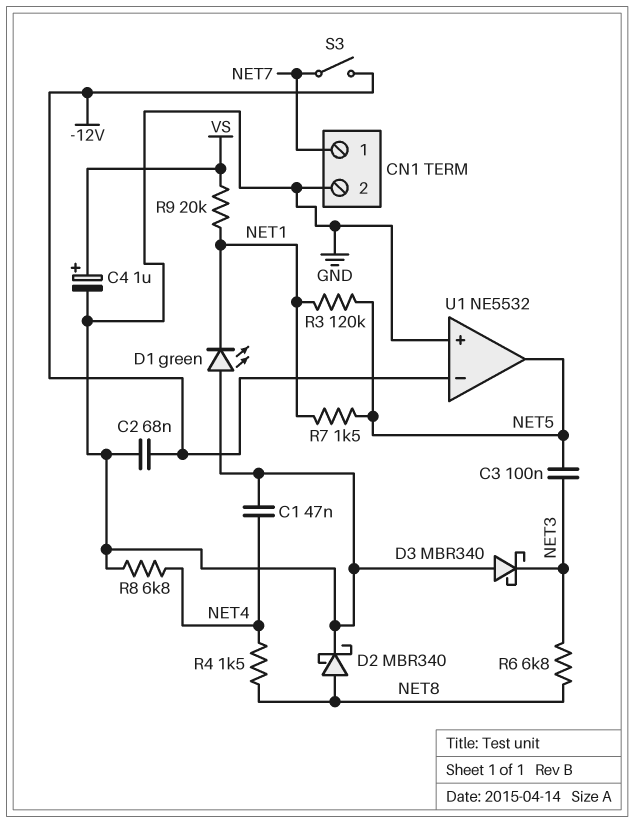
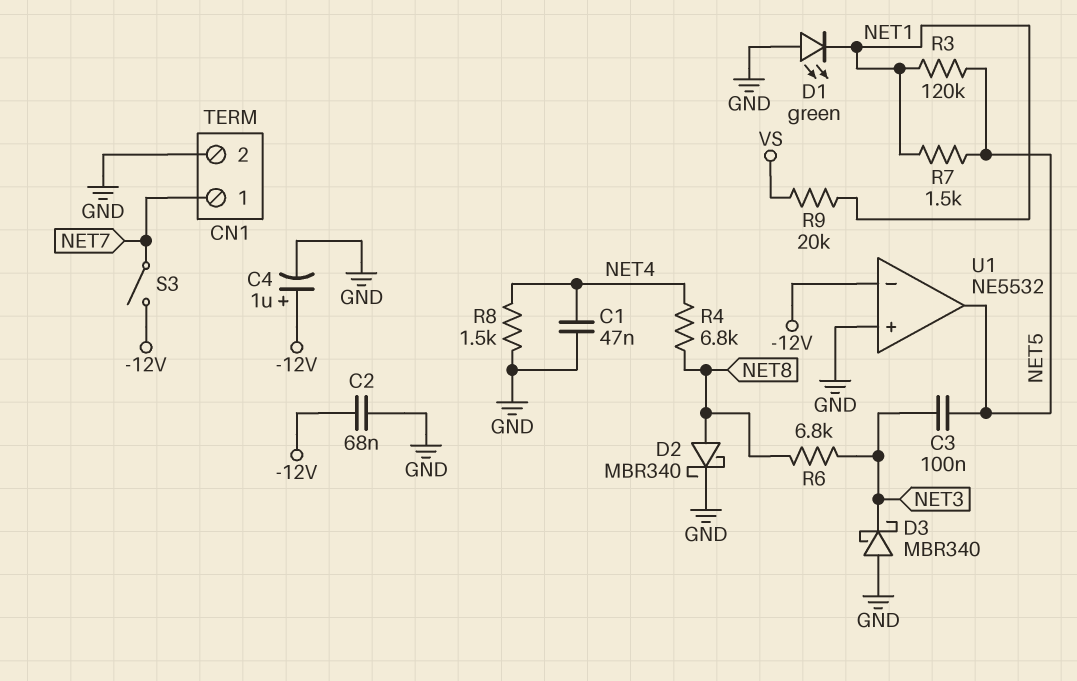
C4: 1uF (plus VS, minus GND) -> 1uF (plus -12V, minus GND)
R4: 1.5k (NET4, NET8) -> 6.8k (NET4, NET8)
R8: 6.8k (GND, NET4) -> 1.5k (GND, NET4)

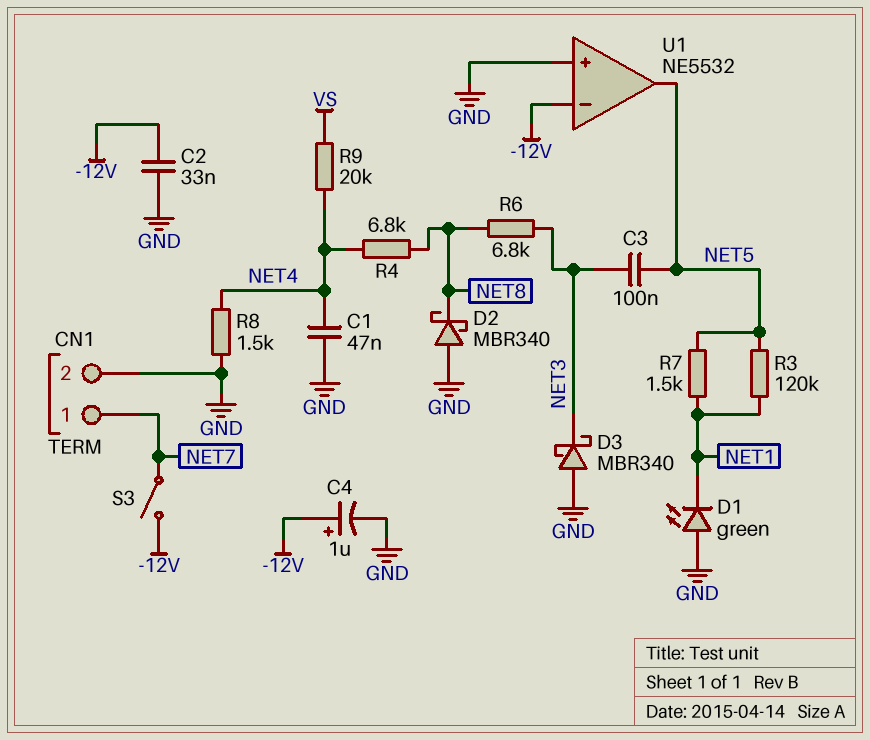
C2: 68nF (-12V, GND) -> 33nF (-12V, GND)
D2: schottky MBR340 (A NET8, K GND) -> schottky MBR340 (A GND, K NET8)
R9: 20k (NET1, VS) -> 20k (NET4, VS)

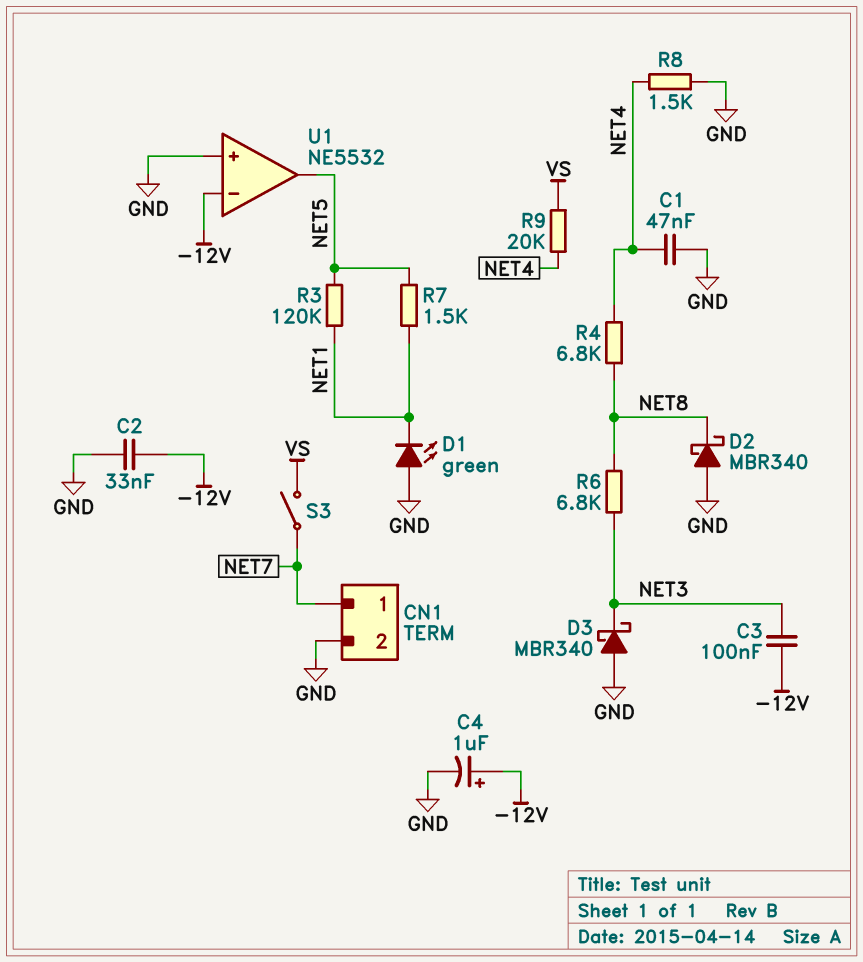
C3: 100nF (NET3, NET5) -> 100nF (-12V, NET3)
S3: switch (-12V, NET7) -> switch (NET7, VS)

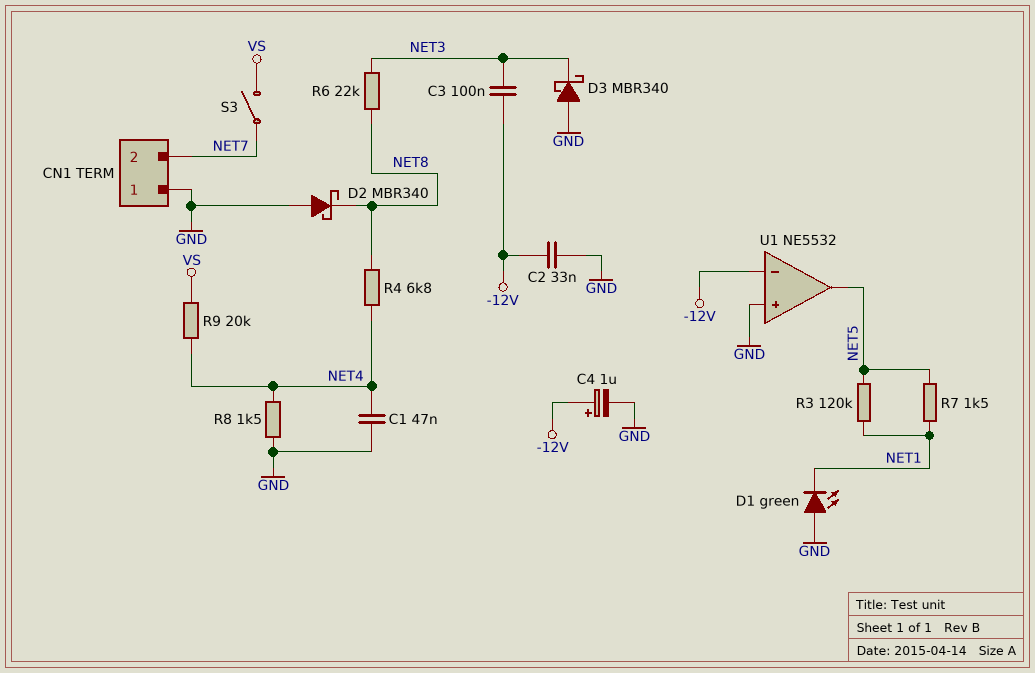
CN1 pin 1: NET7 -> GND
CN1 pin 2: GND -> NET7
R6: 6.8k (NET3, NET8) -> 22k (NET3, NET8)

